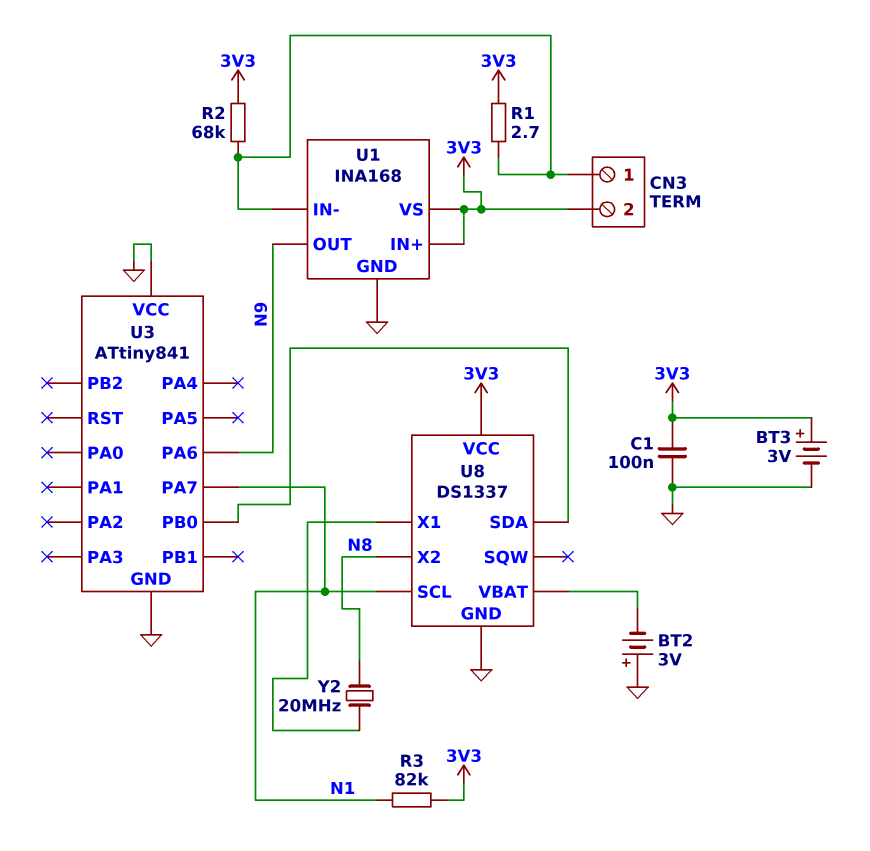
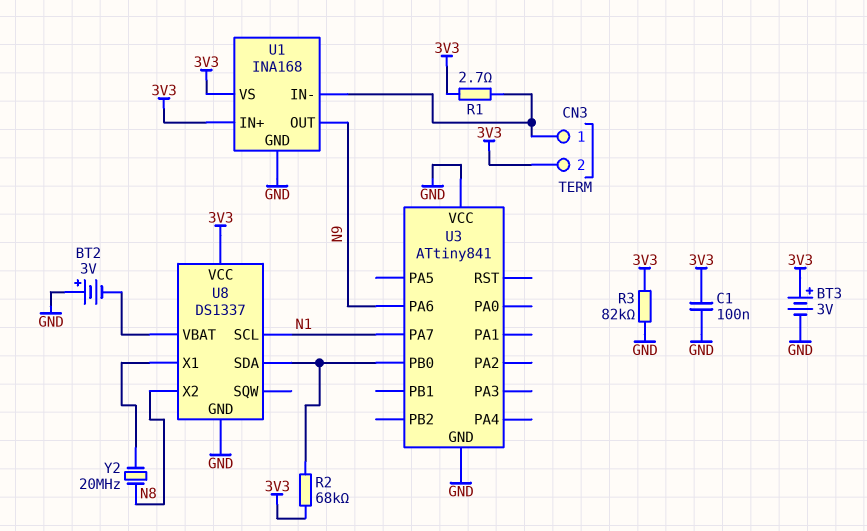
R2: 68k (3V3, CN3/1) -> 68k (3V3, U3/PB0)
R3: 82k (3V3, N1) -> 82k (3V3, GND)

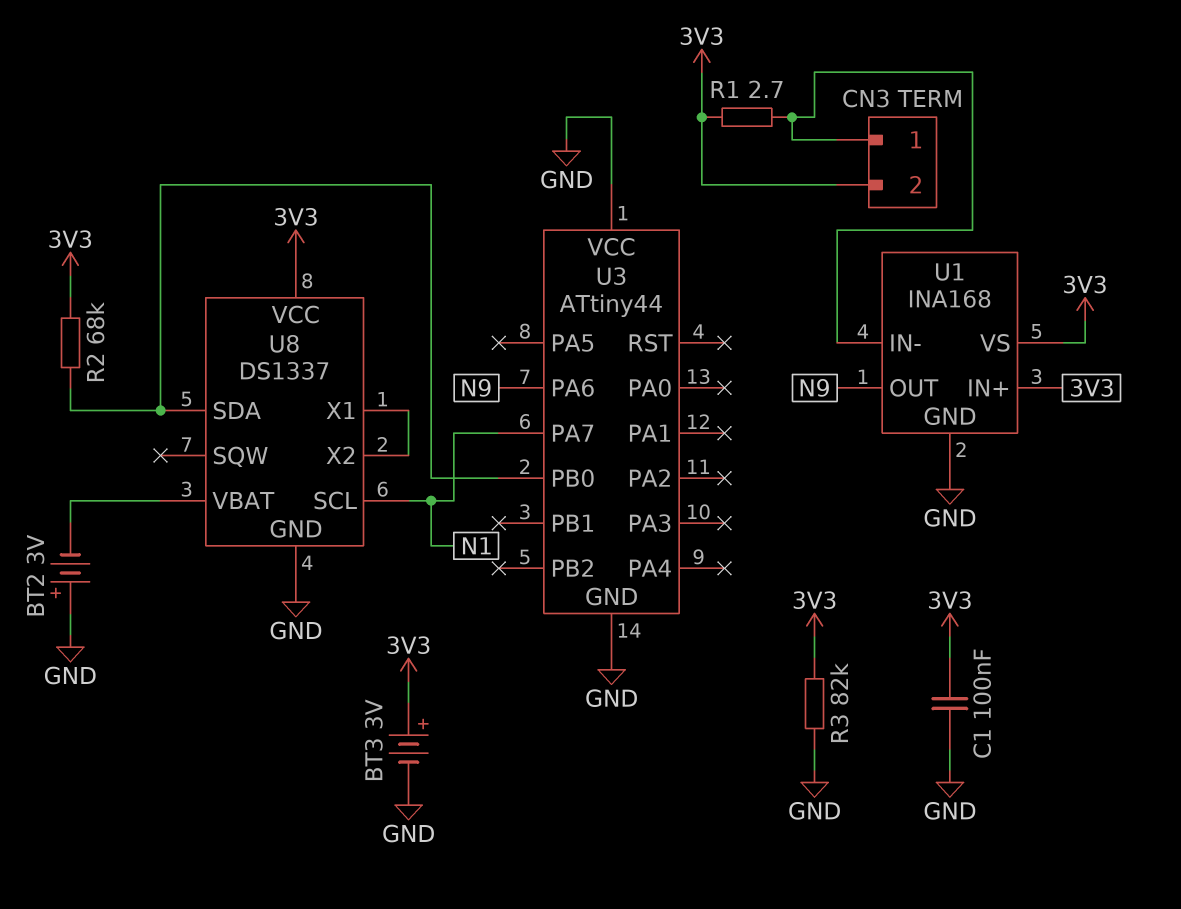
U3: ATtiny841 -> ATtiny44
U8 pin X2: N8 -> U8/X1
Y2: 20MHz (N8, U8/X1) -> none

